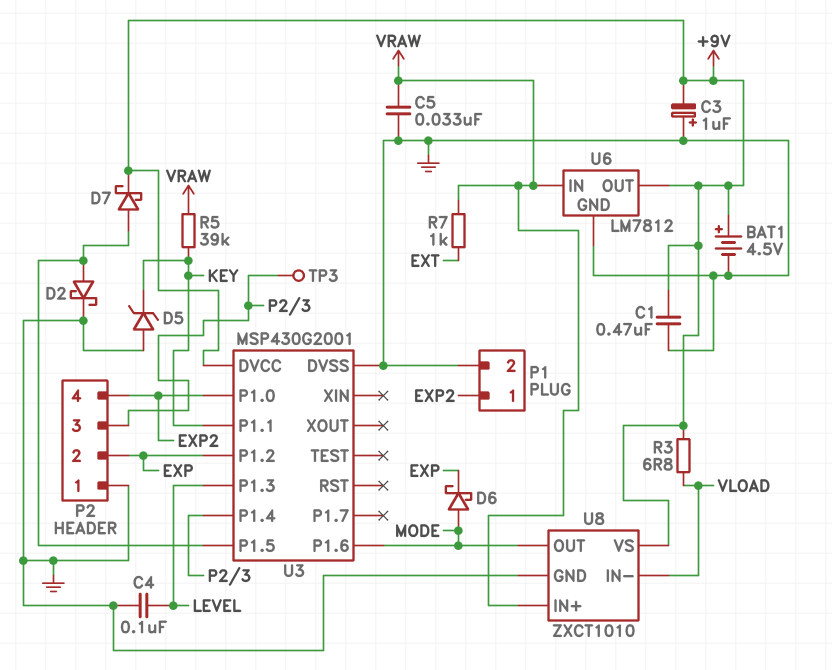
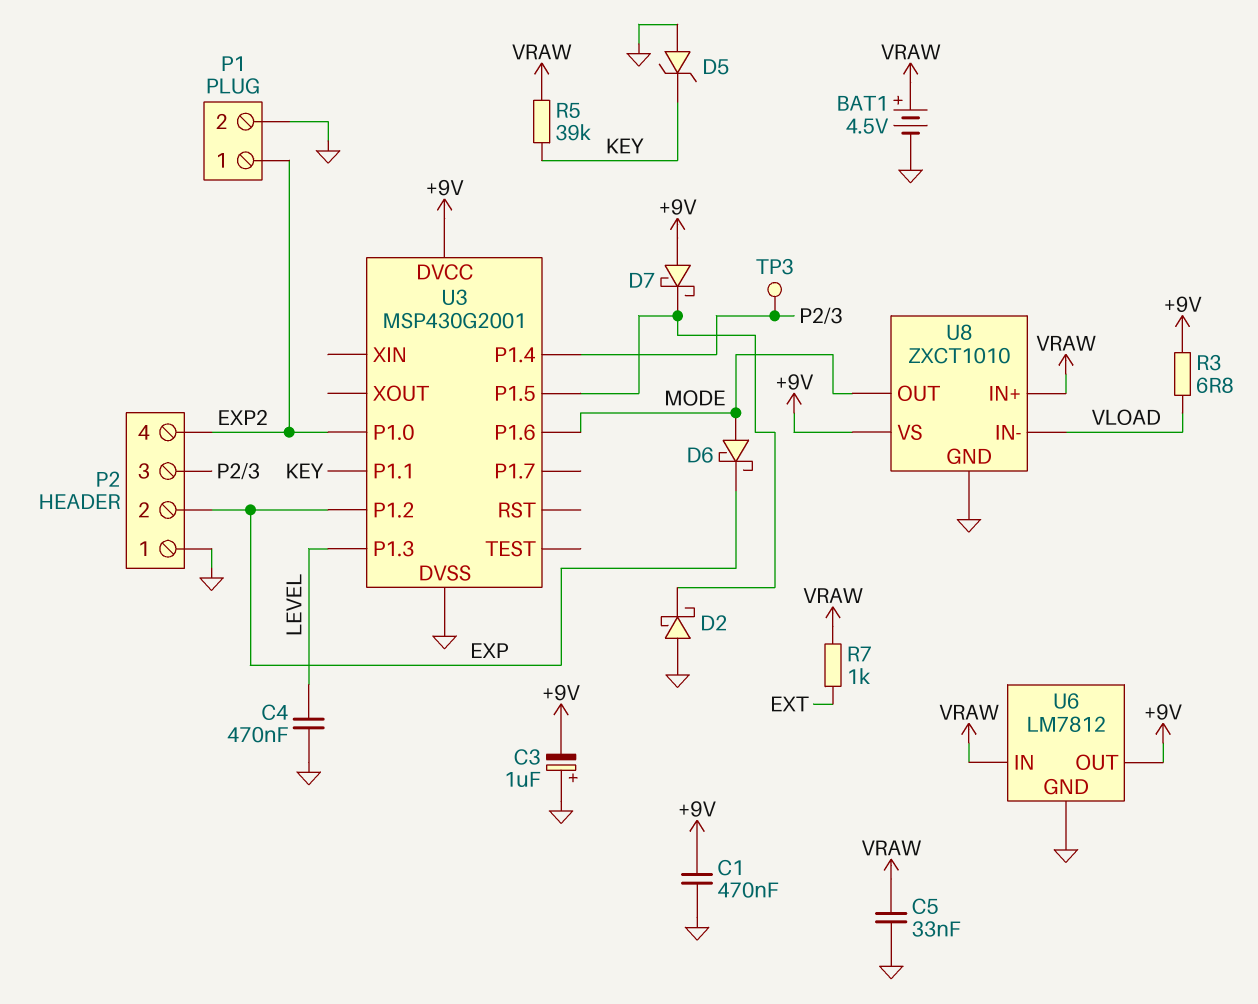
BAT1: 4.5V (plus +9V, minus GND) -> 4.5V (plus VRAW, minus GND)
C4: 100nF (GND, LEVEL) -> 470nF (GND, LEVEL)
D2: schottky (A U3/P1.5, K GND) -> schottky (A GND, K U3/P1.5)
D7: schottky (A U3/P1.5, K +9V) -> schottky (A +9V, K U3/P1.5)

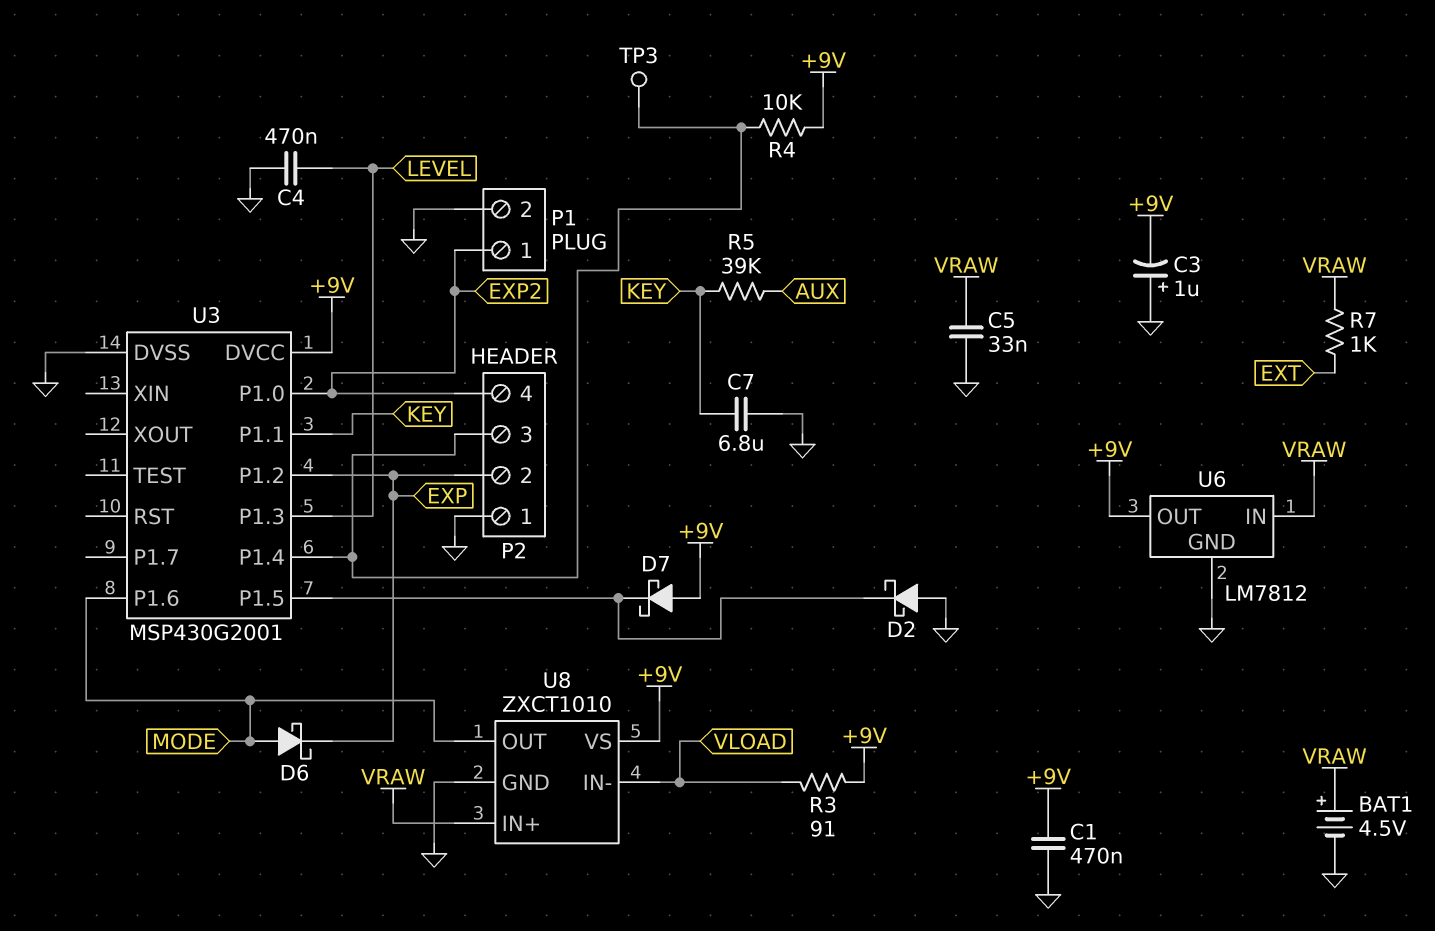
C7: none -> 6.8uF (GND, KEY)
D5: zener (A GND, K KEY) -> none
R3: 6.8 (+9V, VLOAD) -> 91 (+9V, VLOAD)
R4: none -> 10k (+9V, P2/3)
R5: 39k (KEY, VRAW) -> 39k (AUX, KEY)

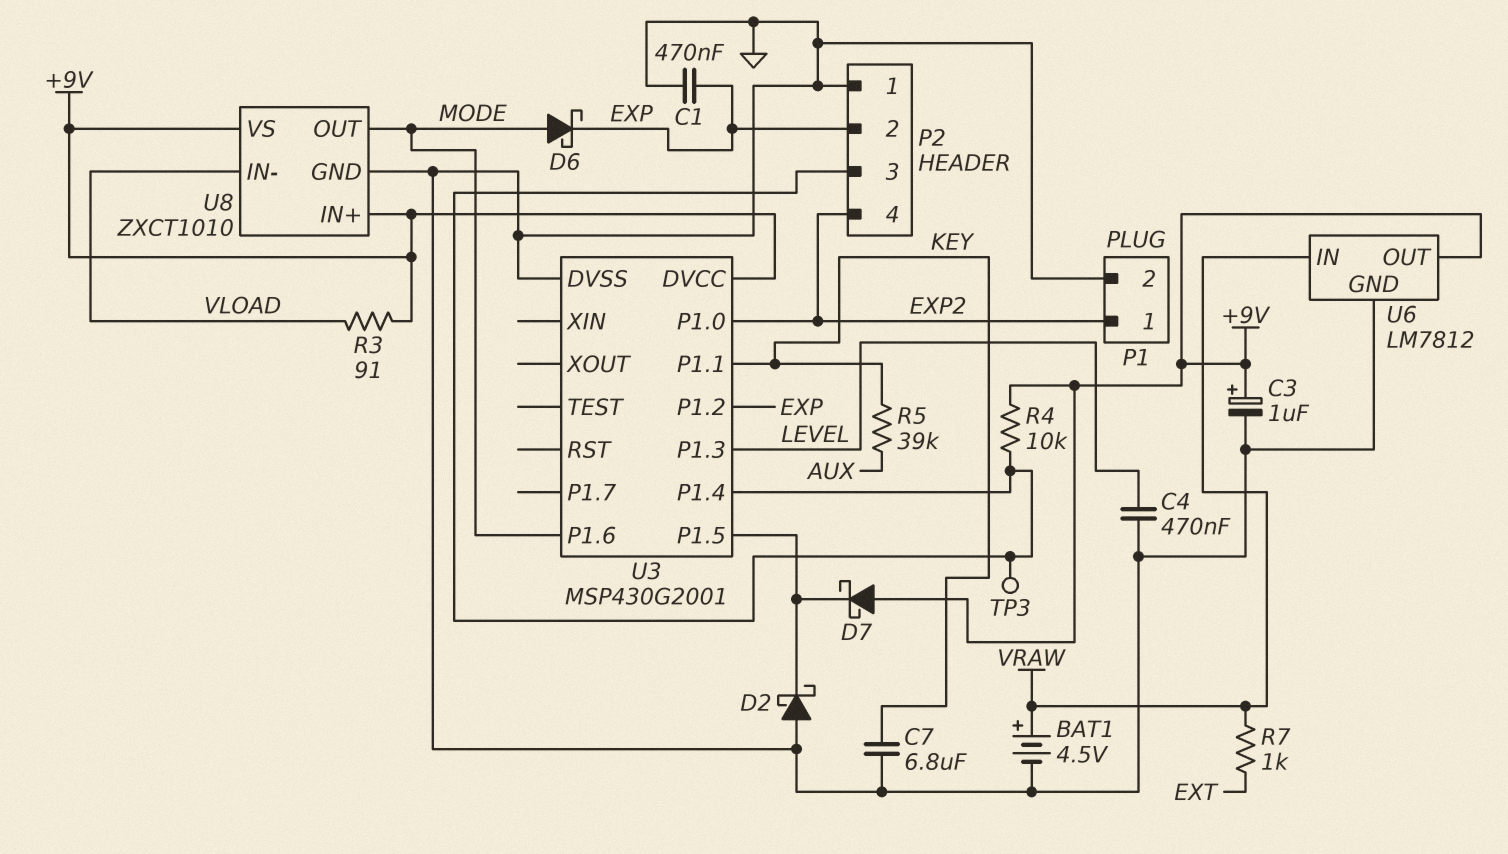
C1: 470nF (+9V, GND) -> 470nF (EXP, GND)
C3: 1uF (plus GND, minus +9V) -> 1uF (plus +9V, minus GND)
C5: 33nF (GND, VRAW) -> none
U8 pin IN+: VRAW -> +9V

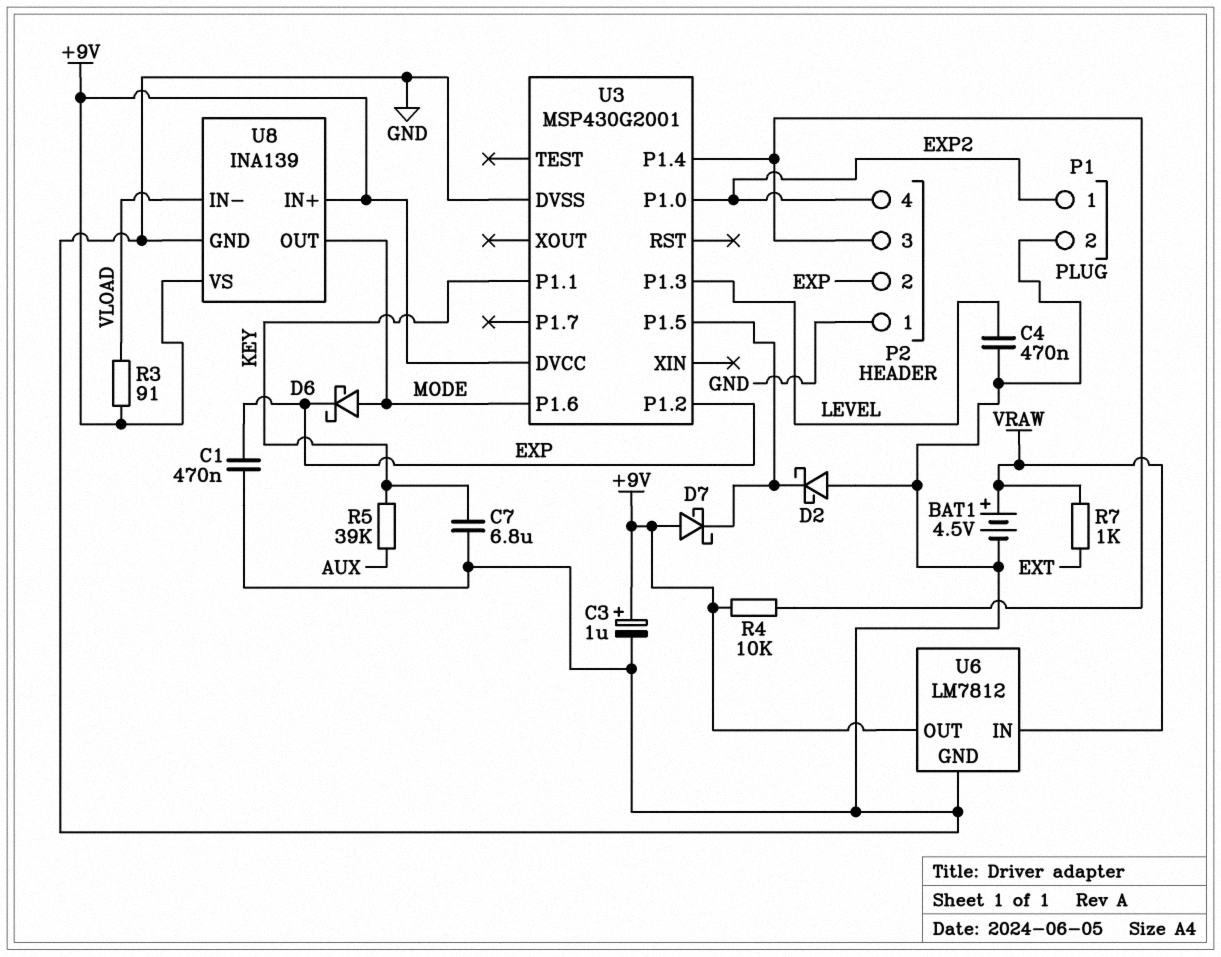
TP3: test point (P2/3) -> none
U8: ZXCT1010 -> INA139

